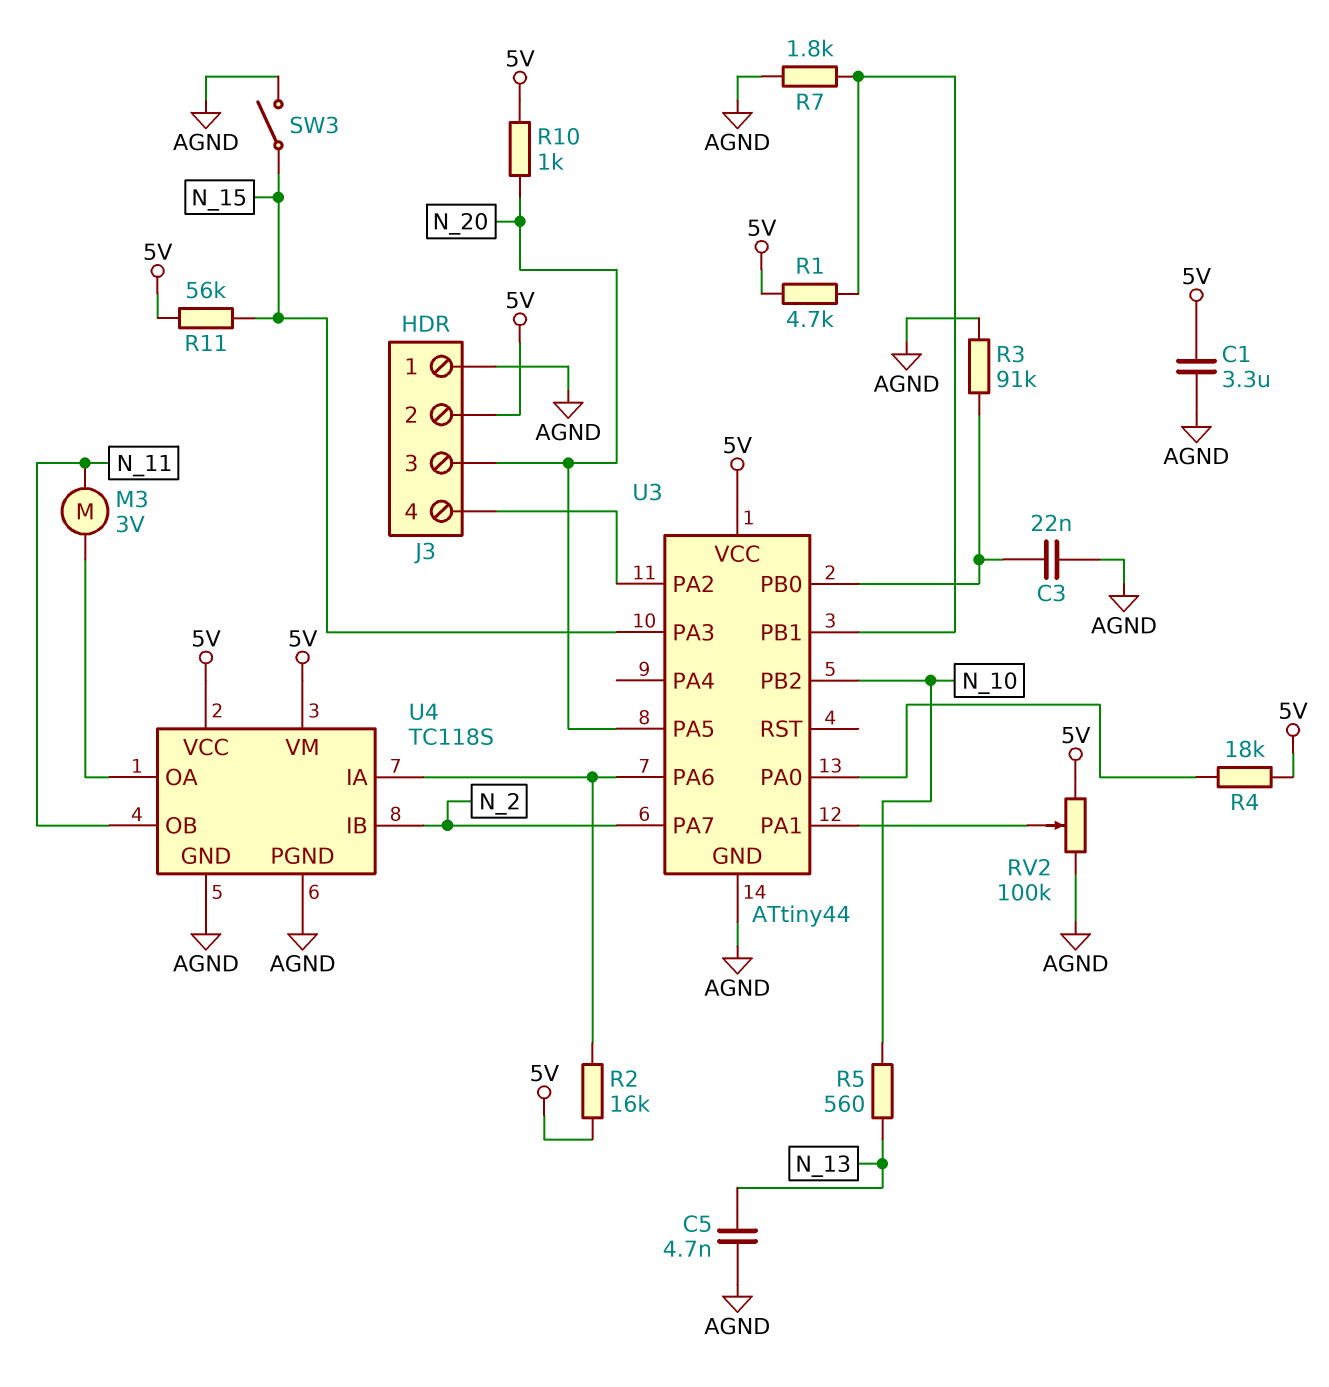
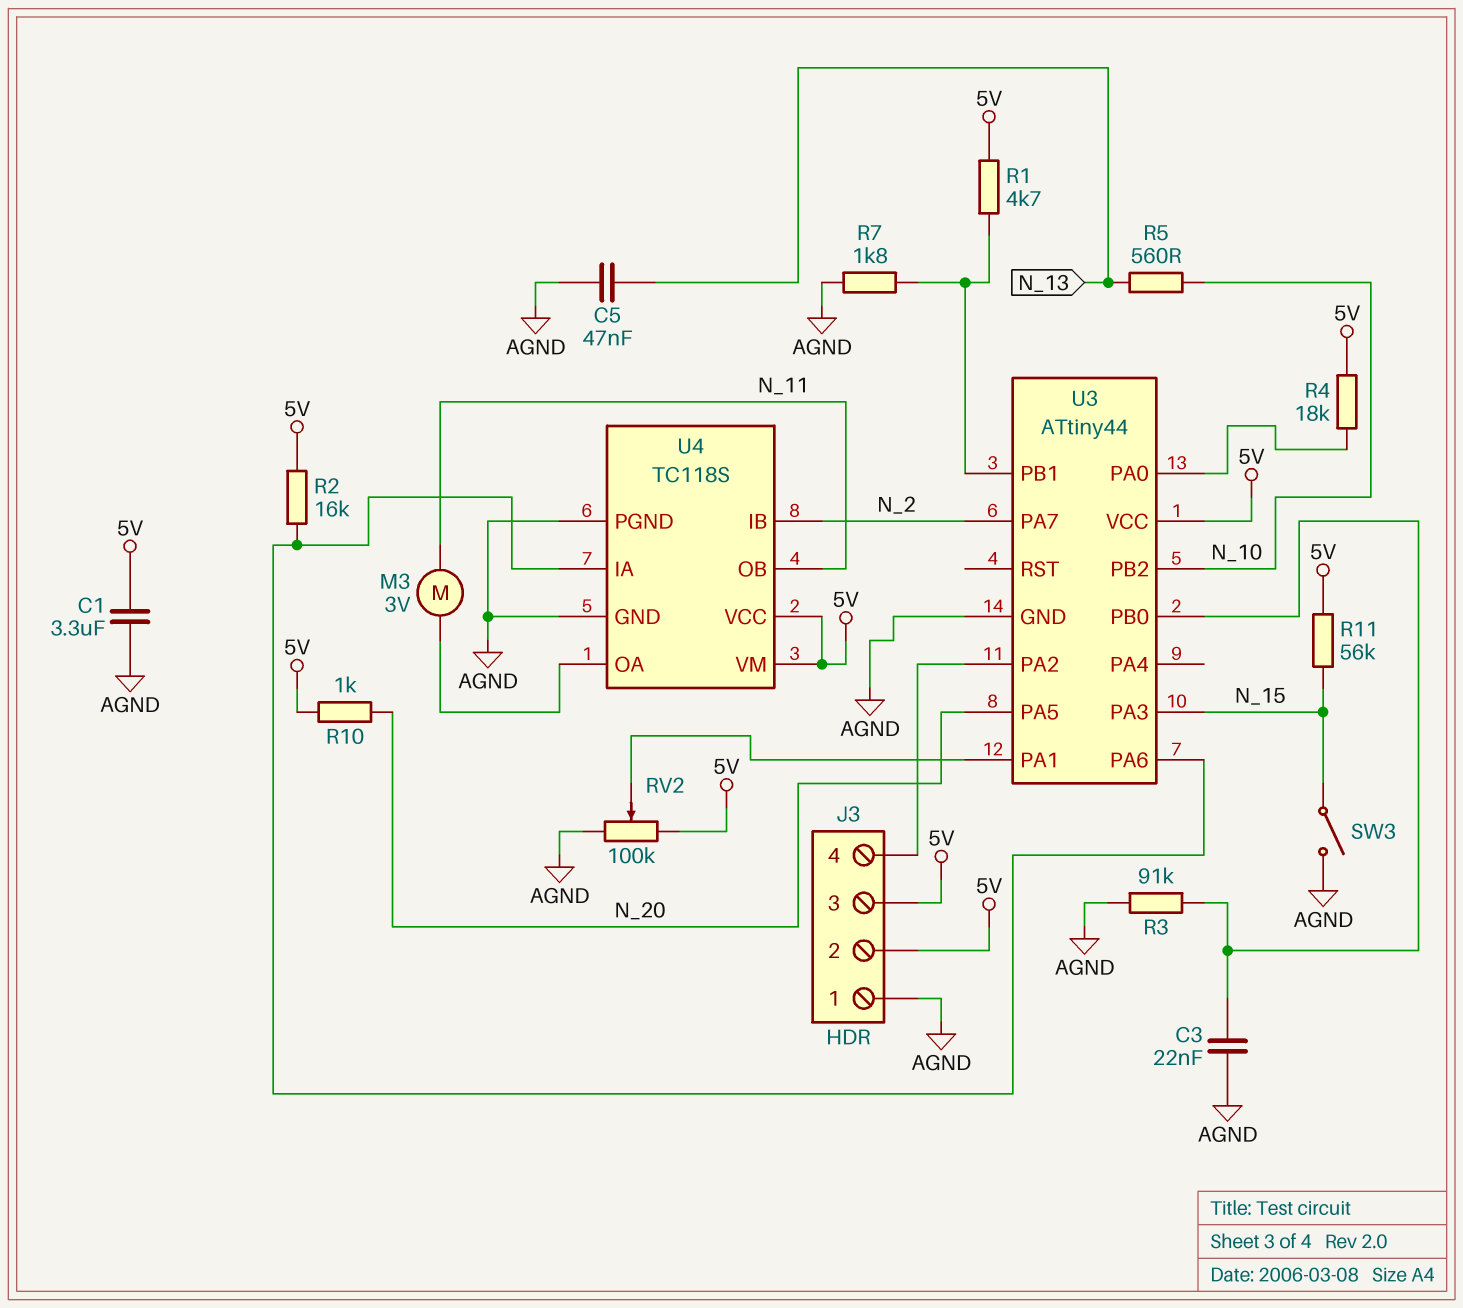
C5: 4.7nF (AGND, N_13) -> 47nF (AGND, N_13)
J3 pin 3: N_20 -> 5V

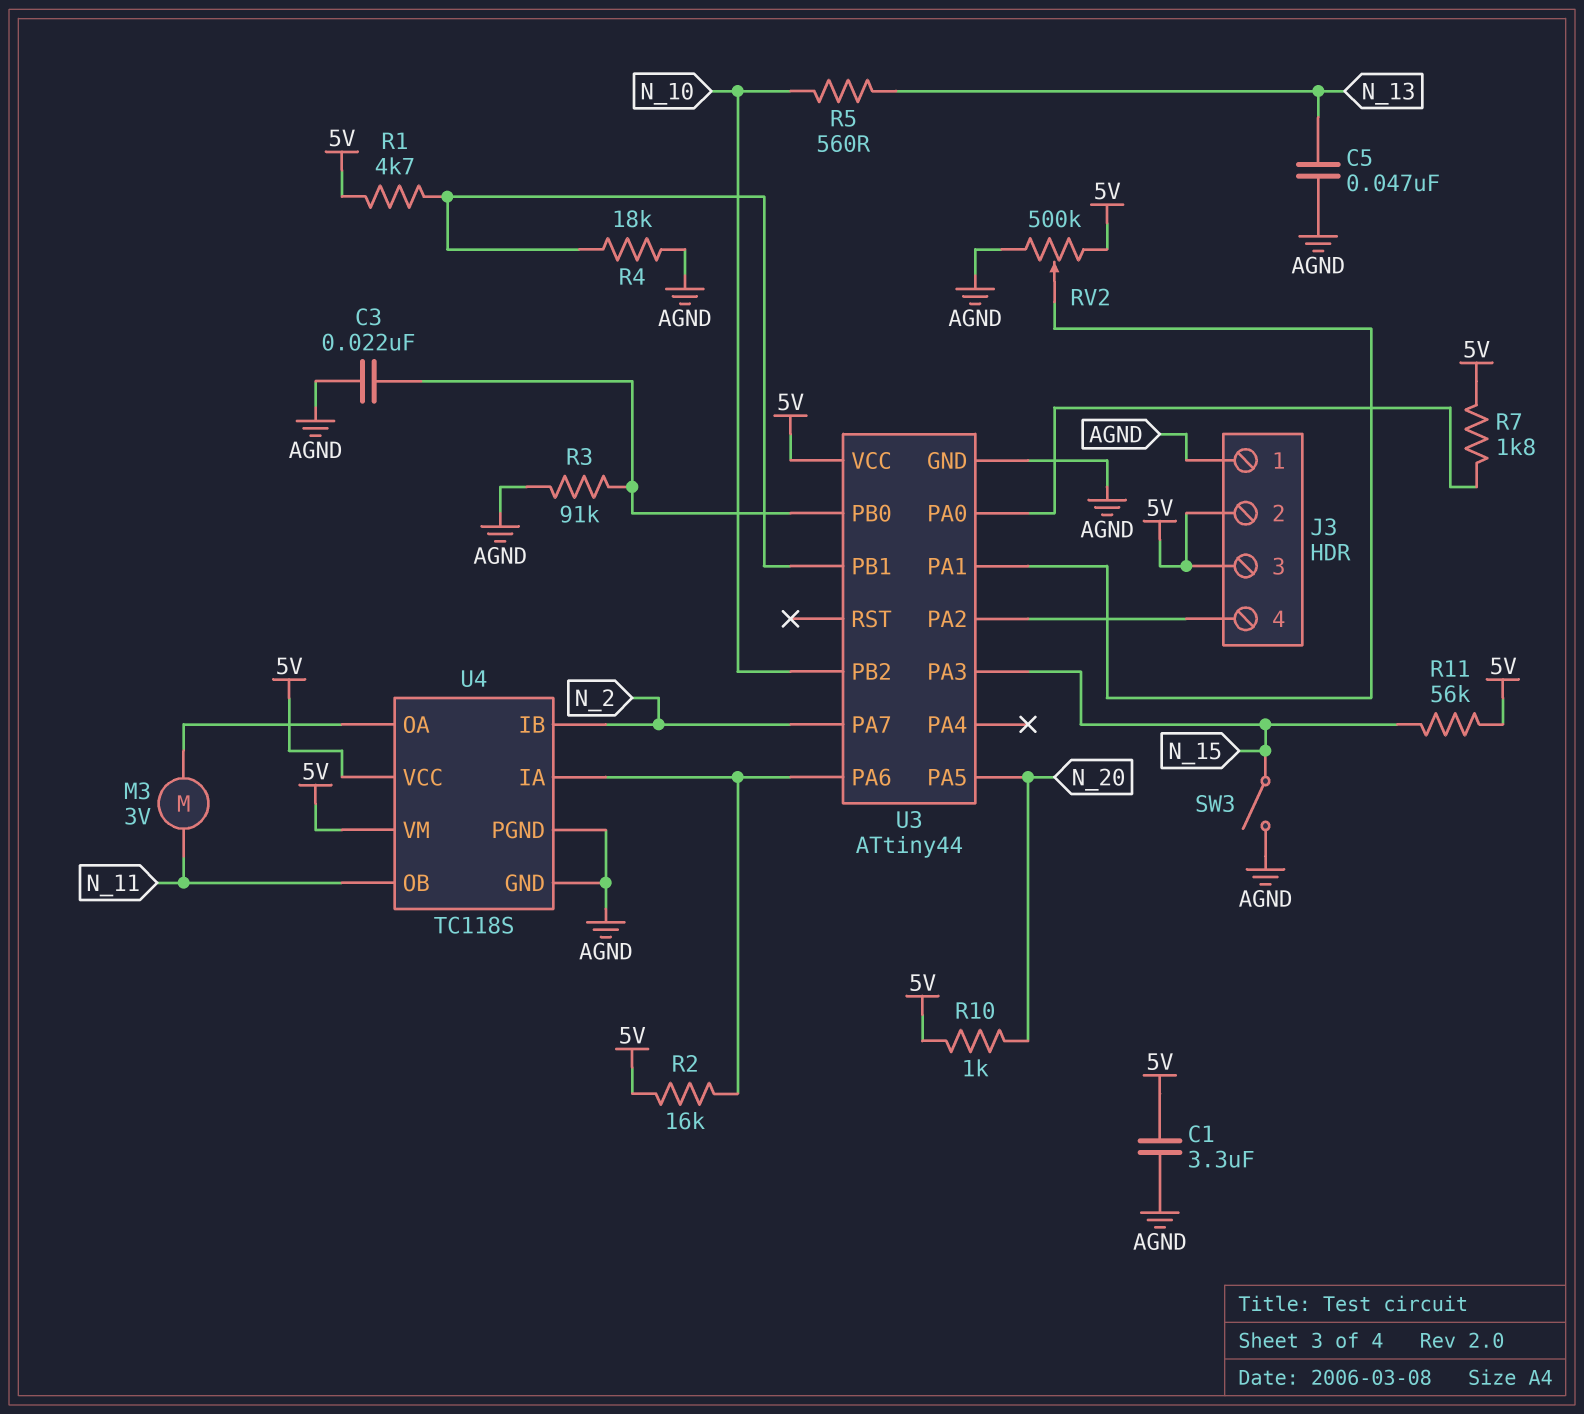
R4: 18k (5V, U3/PA0) -> 18k (AGND, U3/PB1)
R7: 1.8k (AGND, U3/PB1) -> 1.8k (5V, U3/PA0)
RV2: 100k (5V, AGND, wiper U3/PA1) -> 500k (5V, AGND, wiper U3/PA1)

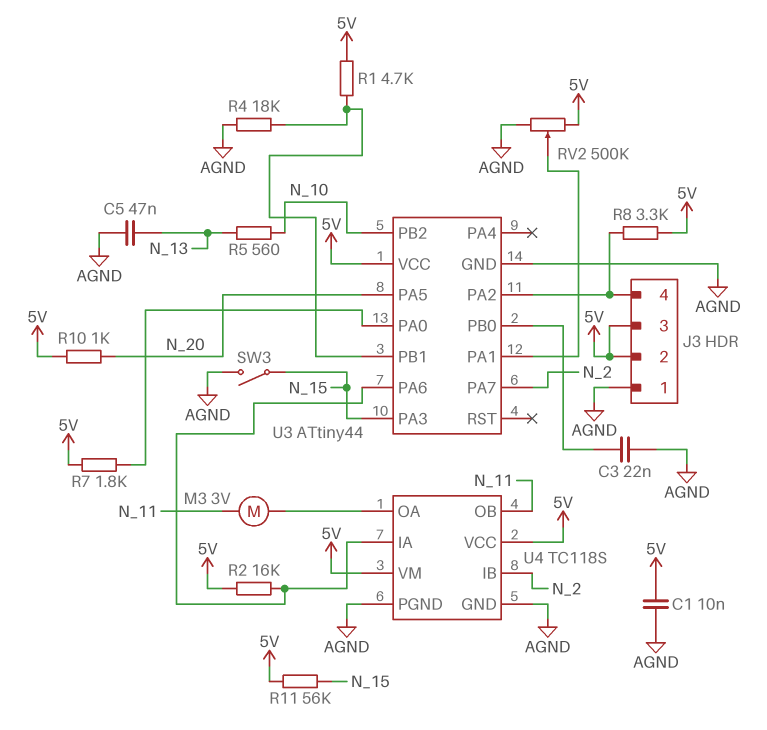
C1: 3.3uF (5V, AGND) -> 10nF (5V, AGND)
R3: 91k (AGND, U3/PB0) -> none
R8: none -> 3.3k (5V, J3/4)

